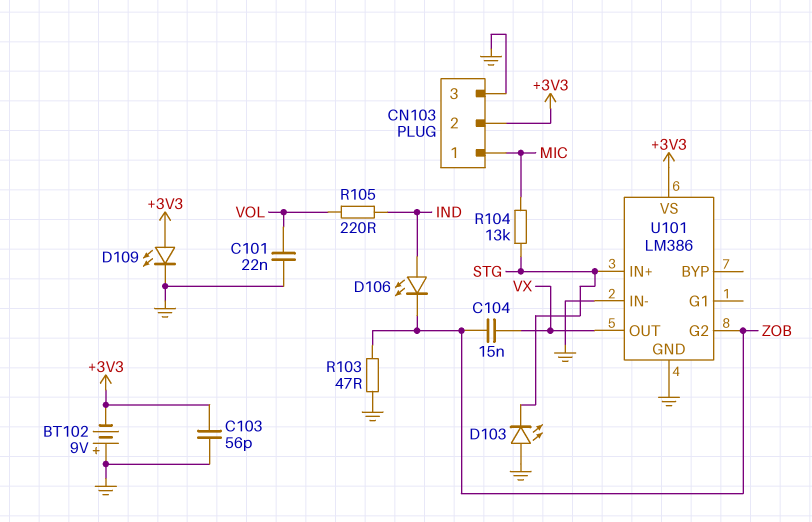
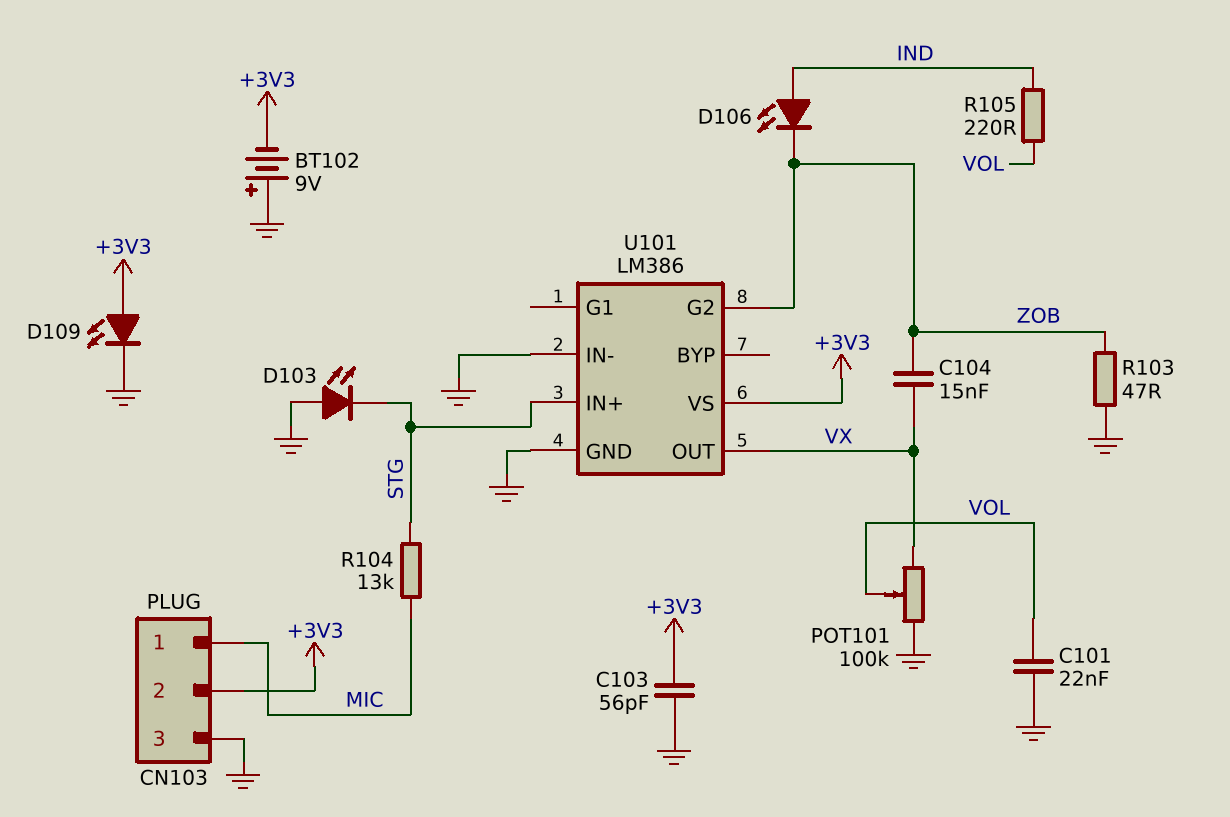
POT101: none -> 100k (GND, VX, wiper VOL)

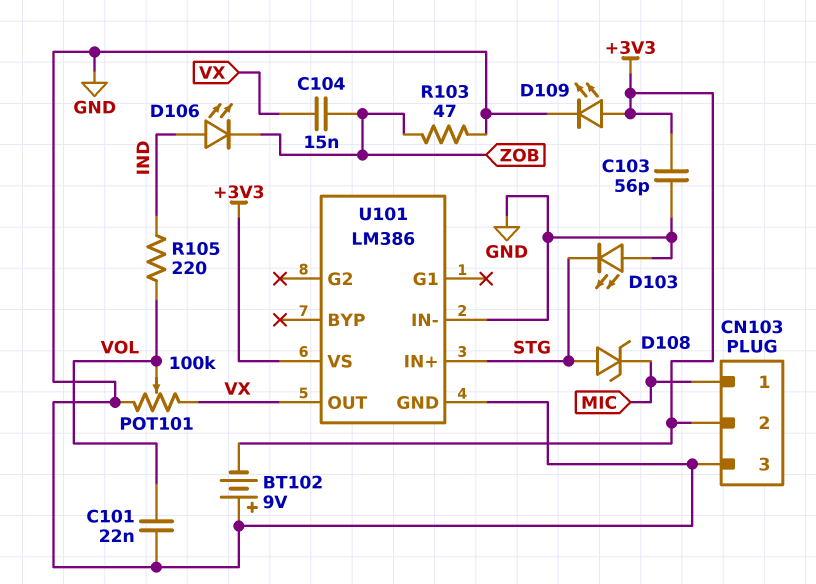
D108: none -> zener (A STG, K MIC)
R104: 13k (MIC, STG) -> none
U101 pin G2: ZOB -> none

